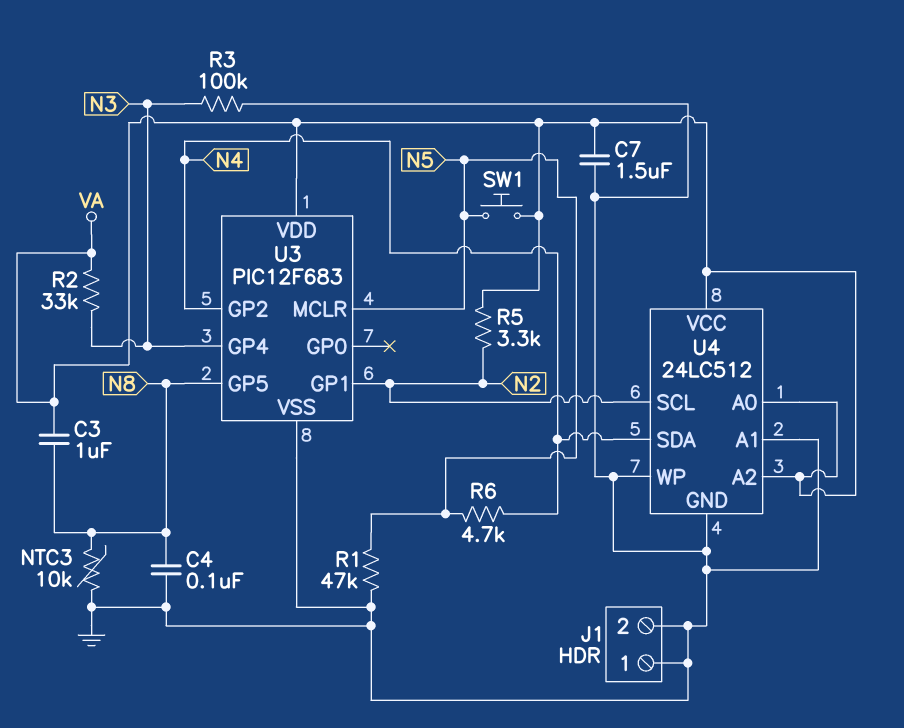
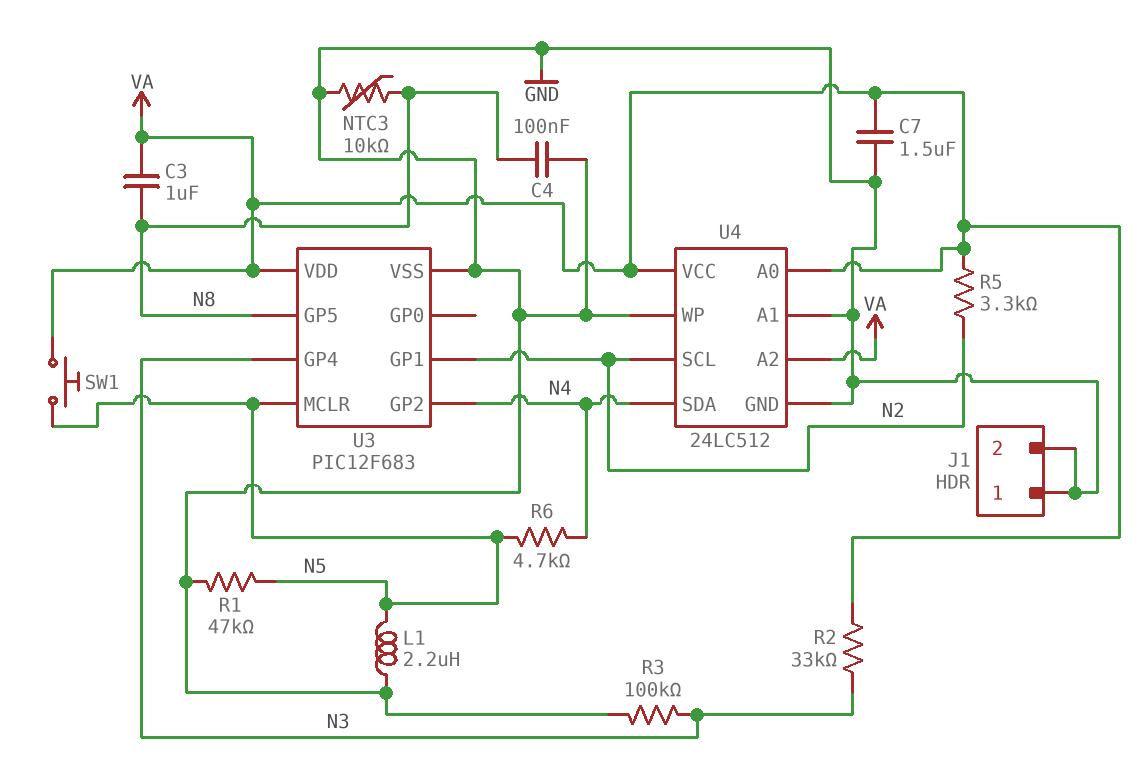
L1: none -> 2.2uH (GND, N5)

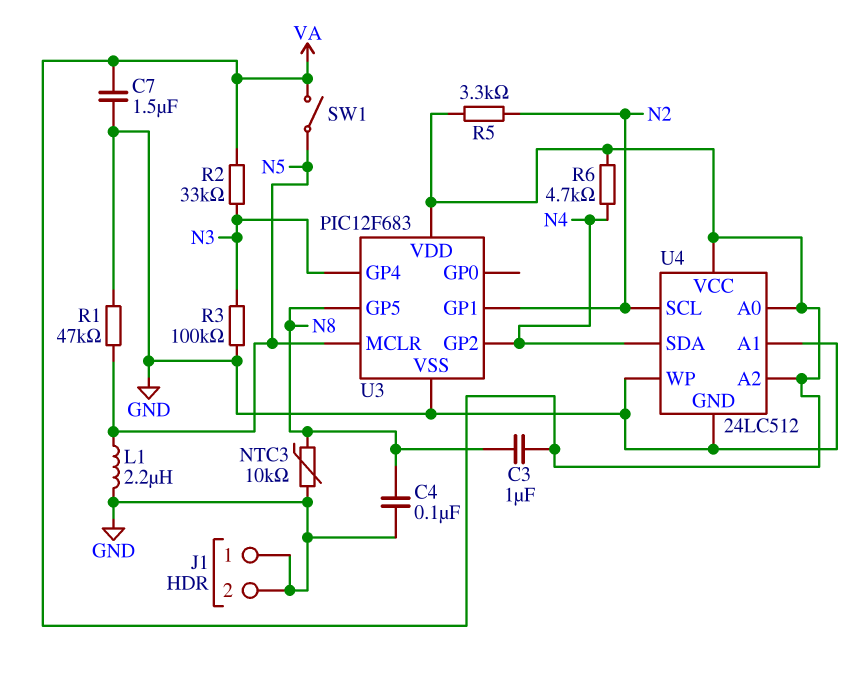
R6: 4.7k (N4, N5) -> 4.7k (N4, VA)
SW1: button (N5, VA) -> switch (N5, VA)

